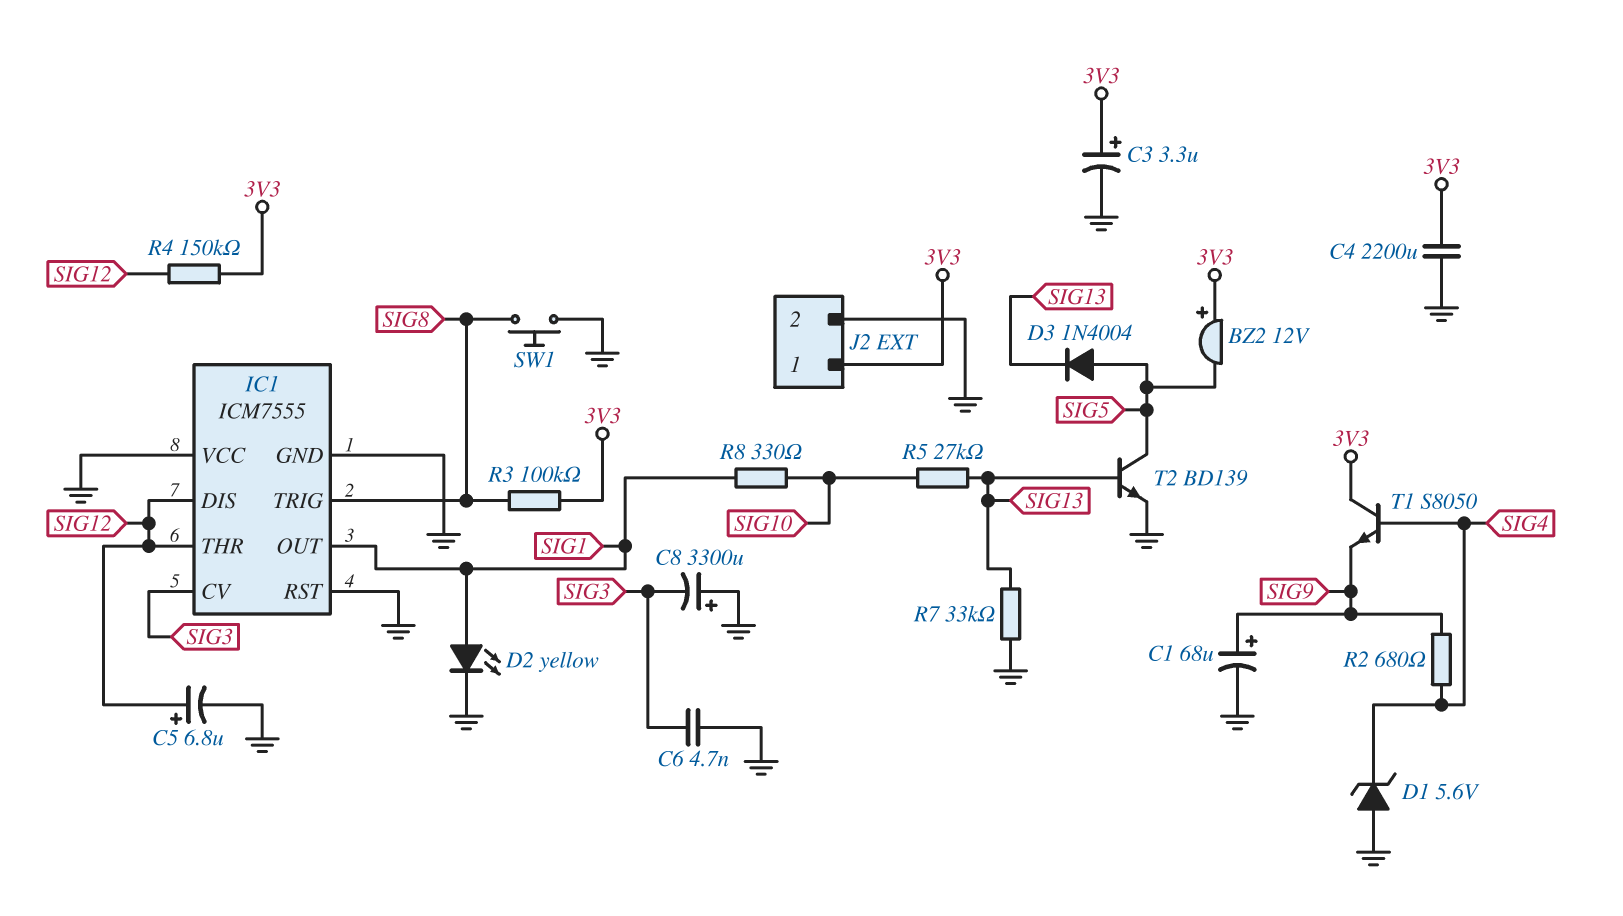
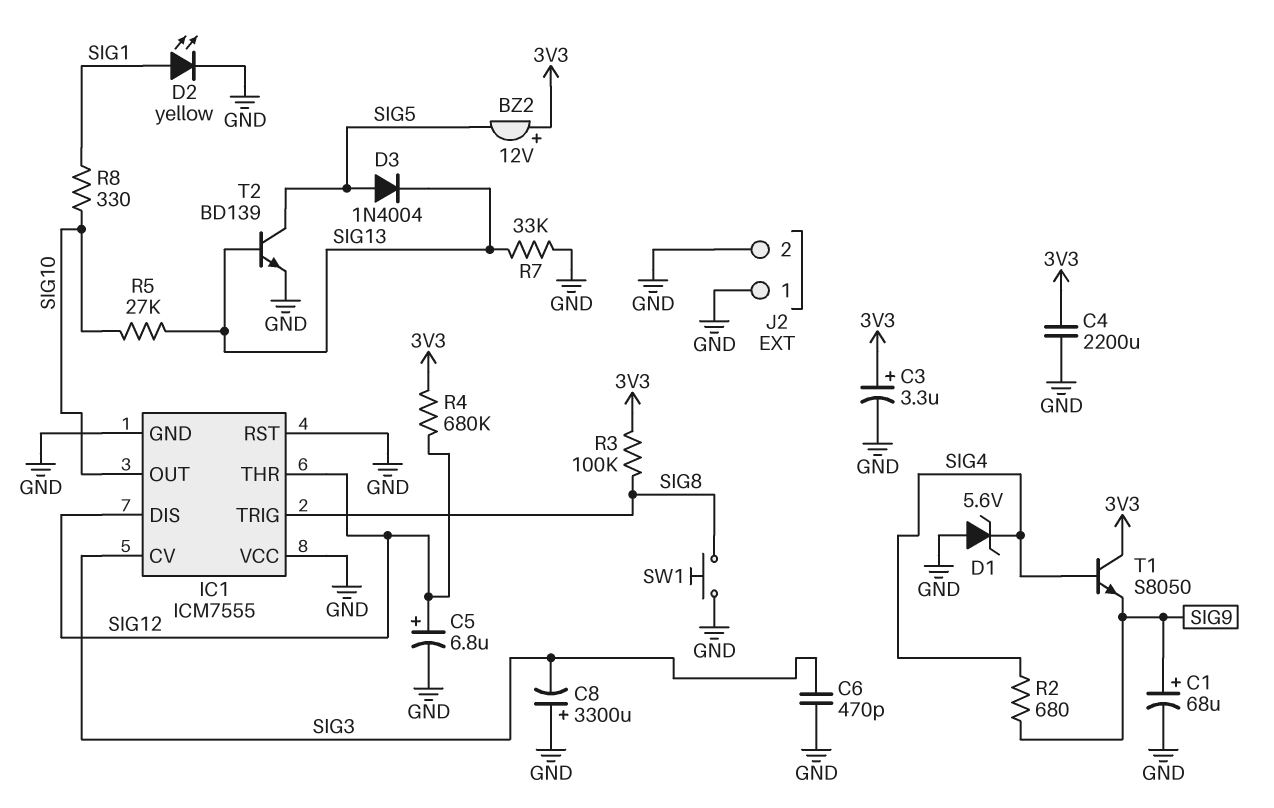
C6: 4.7nF (GND, SIG3) -> 470pF (GND, SIG3)
IC1 pin OUT: SIG1 -> SIG10
J2 pin 1: 3V3 -> GND
R4: 150k (3V3, SIG12) -> 680k (3V3, SIG12)

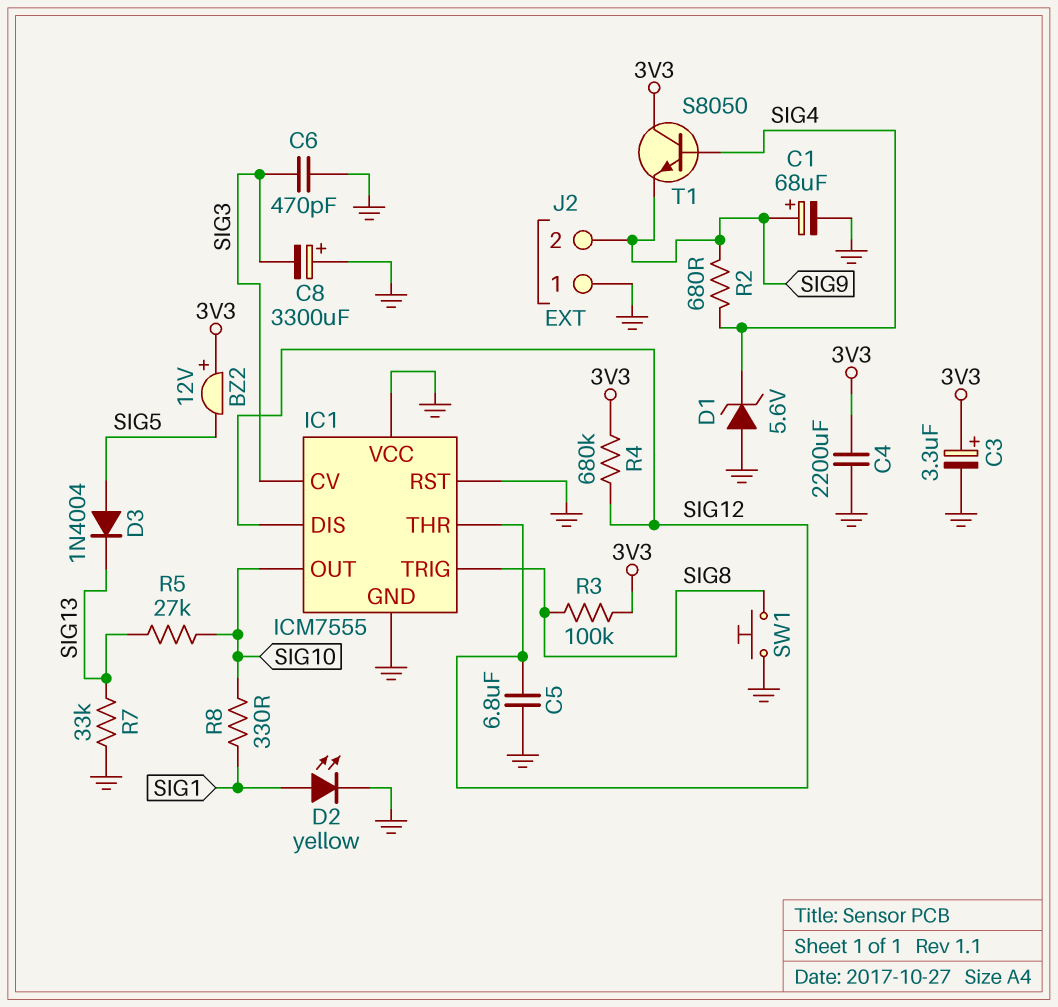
C5: 6.8uF (plus SIG12, minus GND) -> 6.8uF (GND, SIG12)
J2 pin 2: GND -> SIG9
T2: NPN BD139 (B SIG13, C SIG5, E GND) -> none

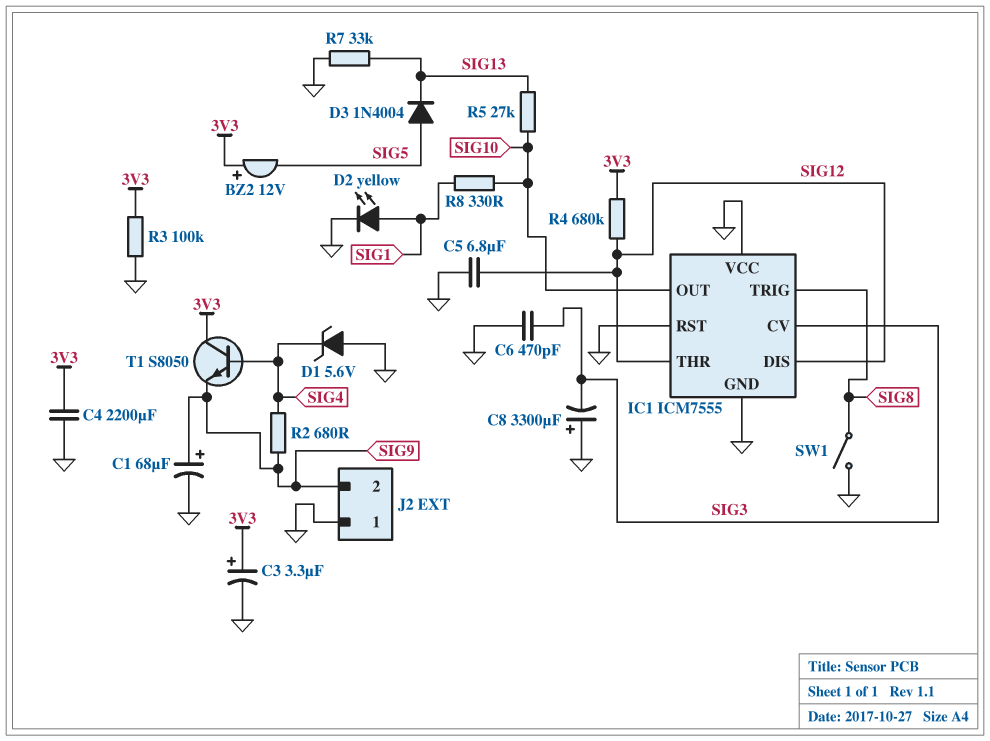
R3: 100k (3V3, SIG8) -> 100k (3V3, GND)
SW1: button (GND, SIG8) -> switch (GND, SIG8)

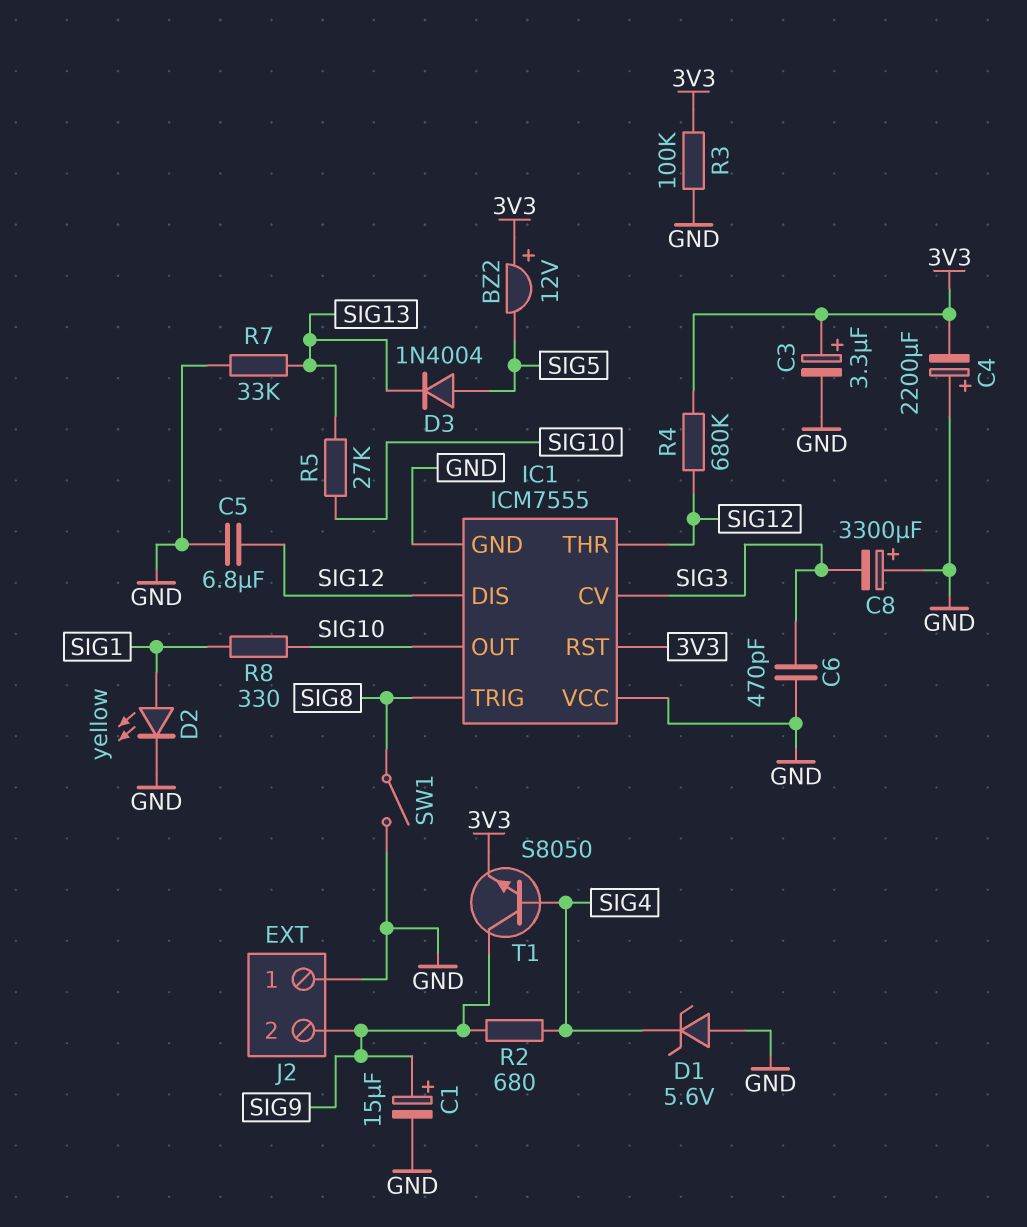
C1: 68uF (plus SIG9, minus GND) -> 15uF (plus SIG9, minus GND)
C4: 2200uF (3V3, GND) -> 2200uF (plus GND, minus 3V3)
IC1 pin RST: GND -> 3V3
T1: NPN S8050 (B SIG4, C 3V3, E SIG9) -> NPN S8050 (B SIG4, C SIG9, E 3V3)

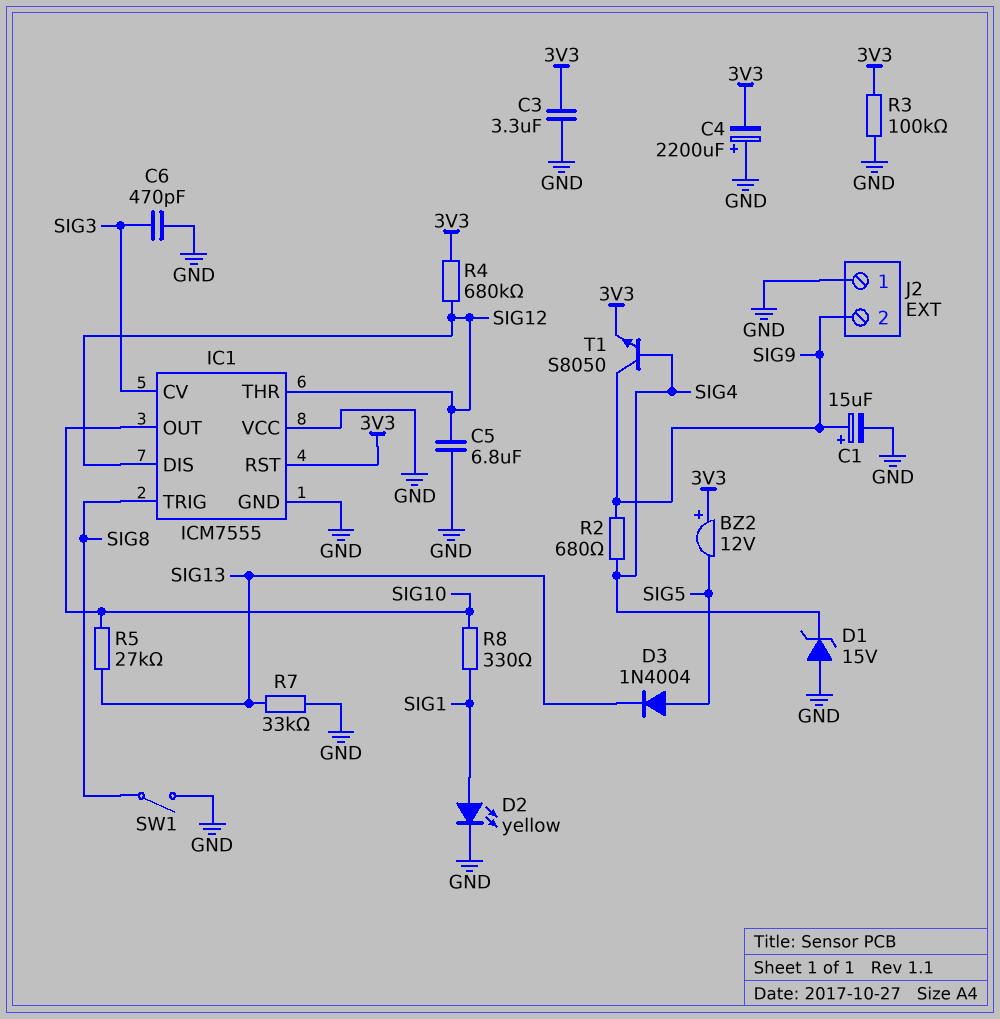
C3: 3.3uF (plus 3V3, minus GND) -> 3.3uF (3V3, GND)
C8: 3300uF (plus GND, minus SIG3) -> none
D1: zener 5.6V (A GND, K SIG4) -> zener 15V (A GND, K SIG4)

